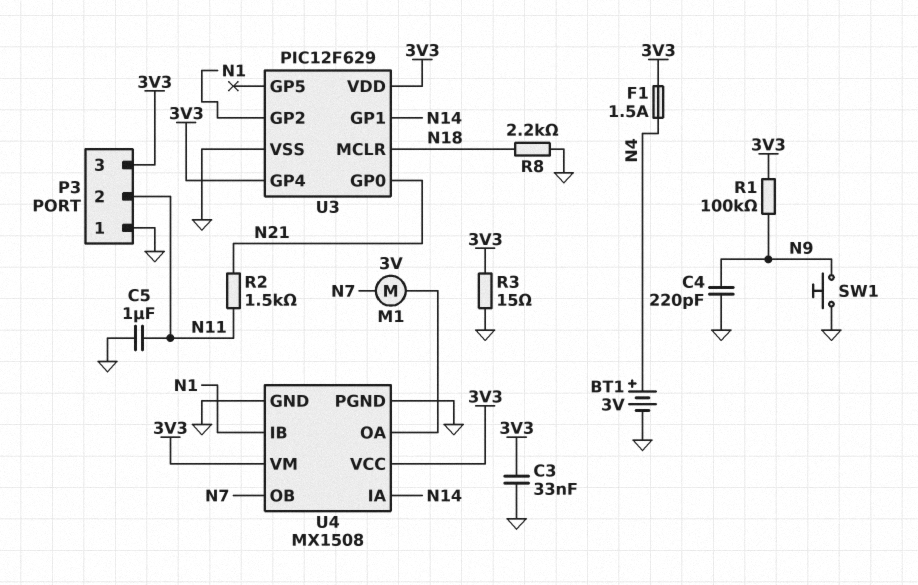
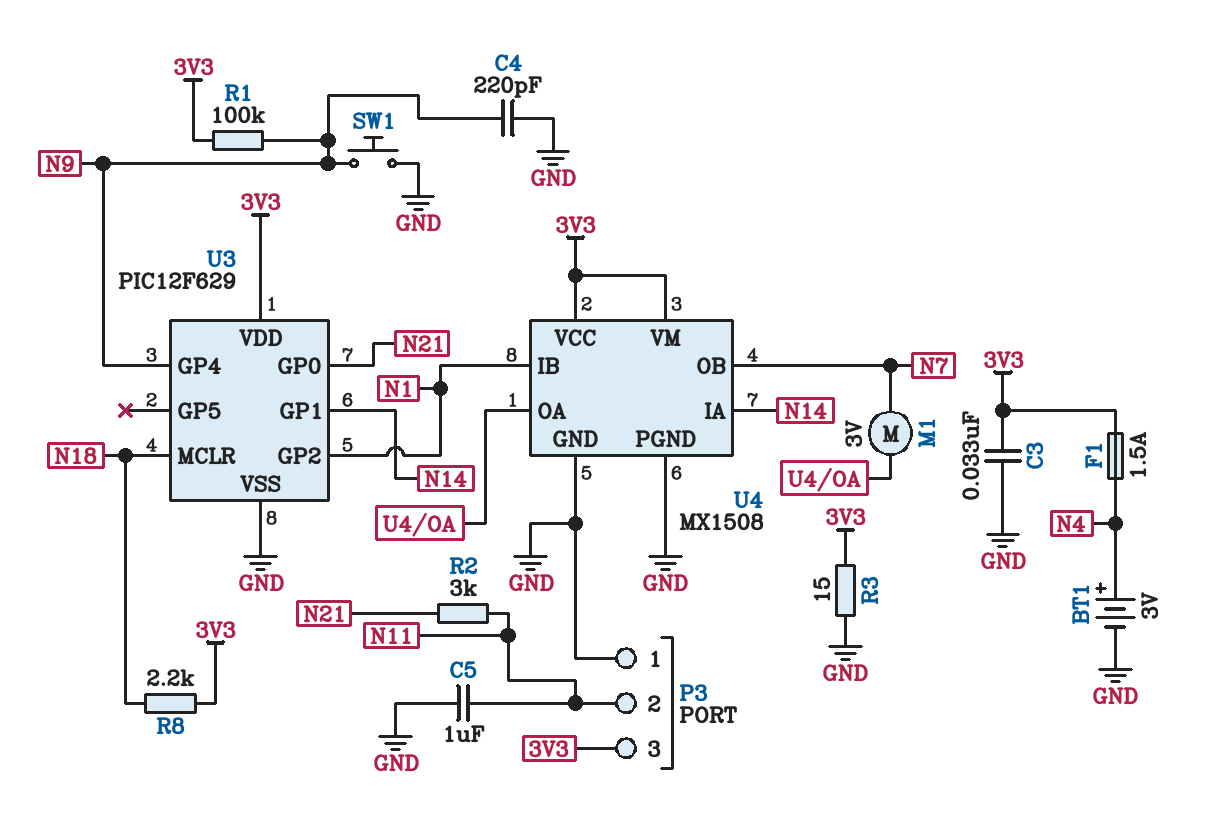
R2: 1.5k (N11, N21) -> 3k (N11, N21)
R8: 2.2k (GND, N18) -> 2.2k (3V3, N18)
U3 pin GP4: 3V3 -> N9

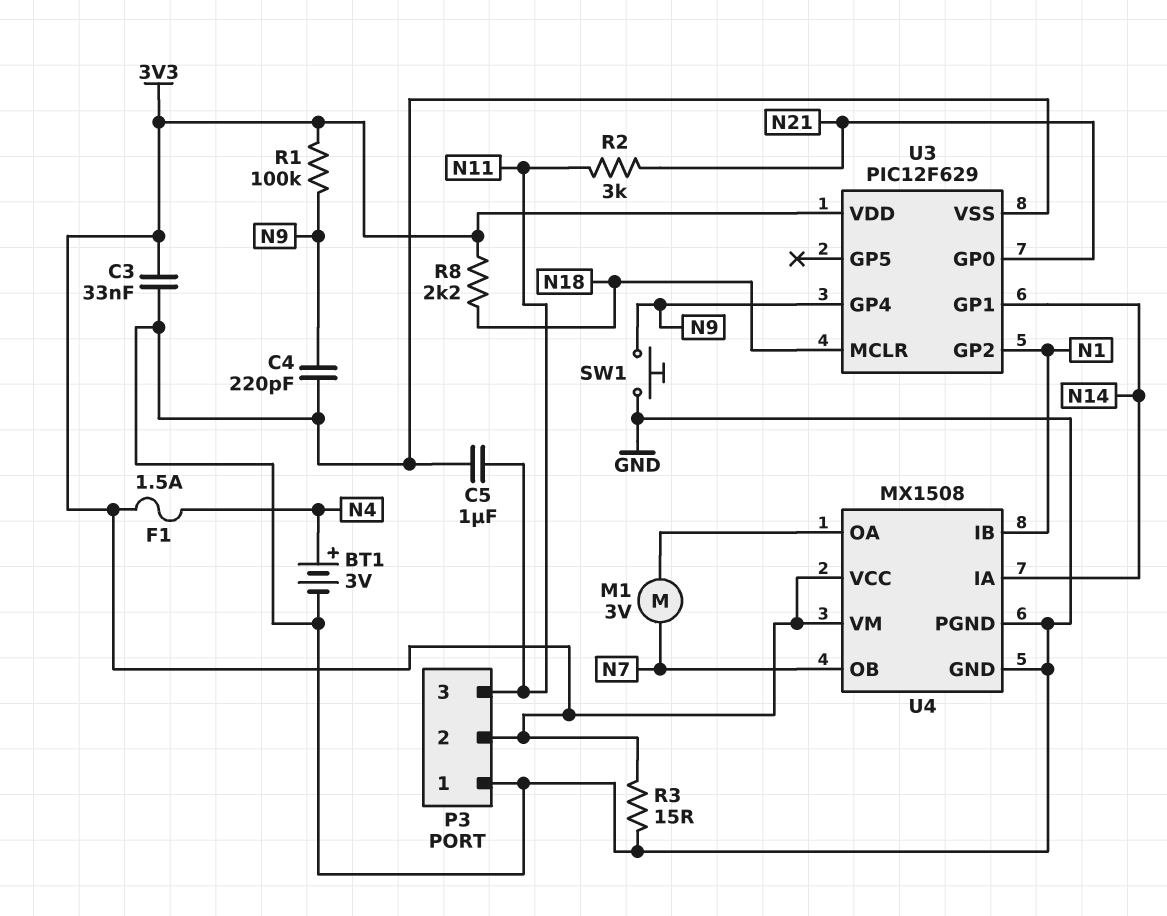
P3 pin 2: N11 -> 3V3
P3 pin 3: 3V3 -> N11

